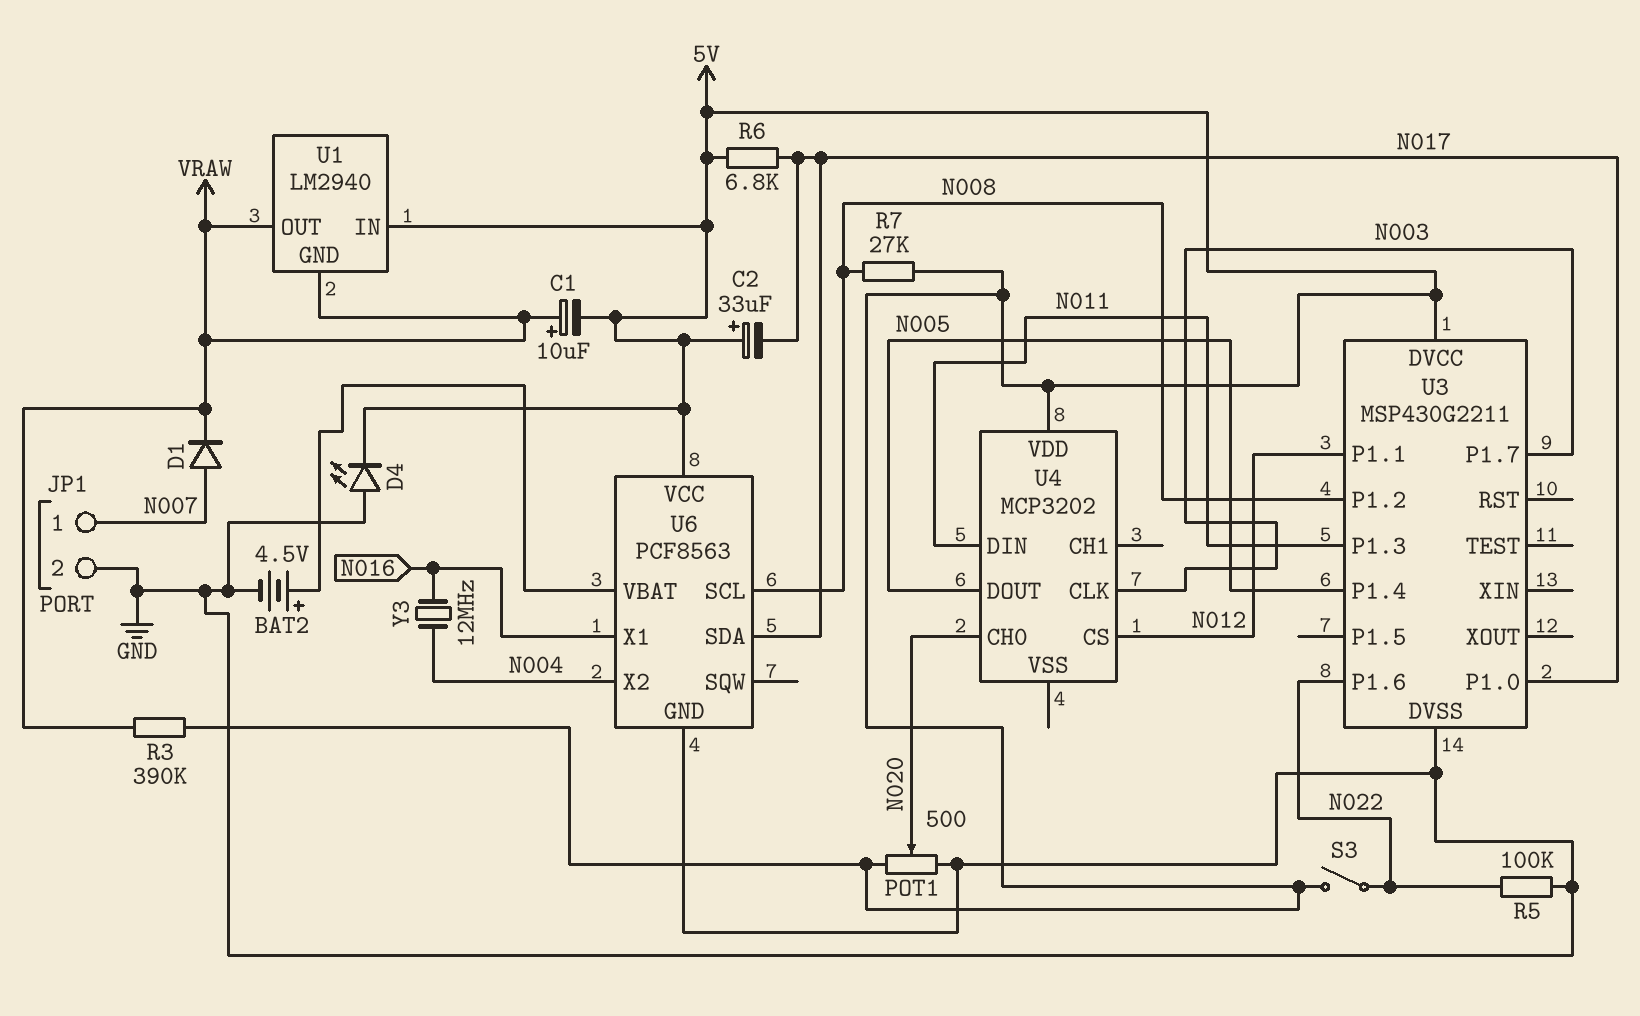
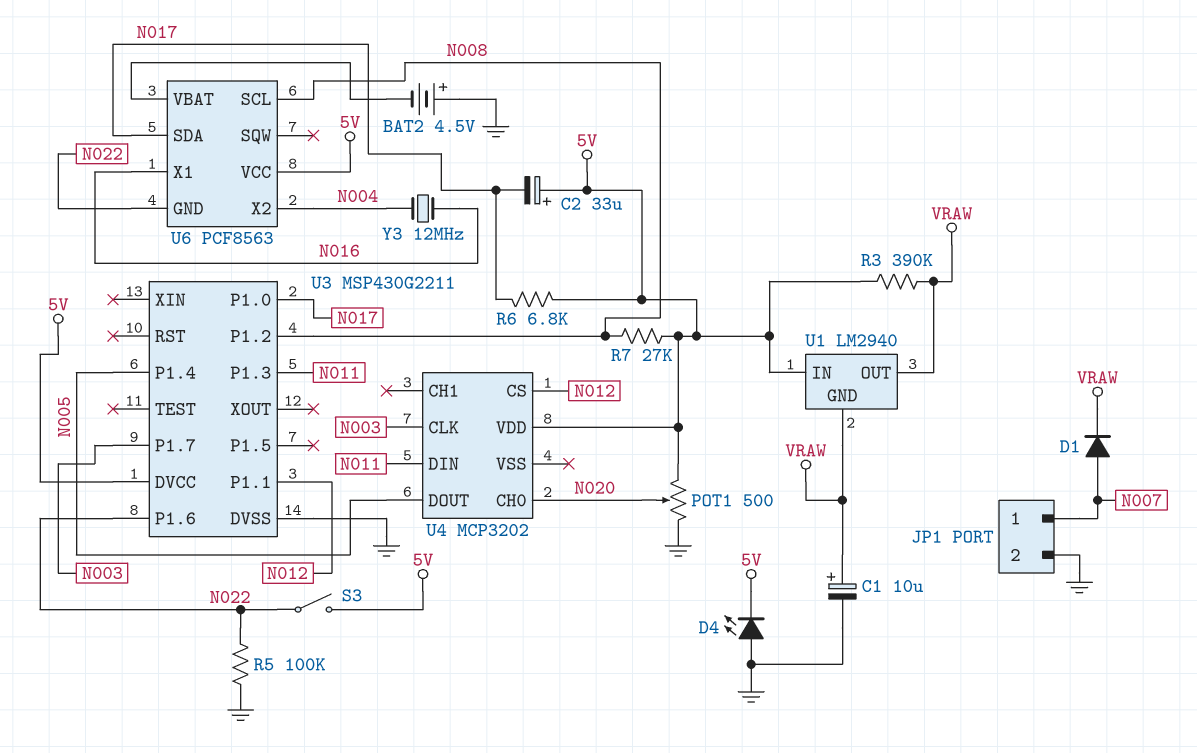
BAT2: 4.5V (plus U6/VBAT, minus GND) -> 4.5V (plus GND, minus U6/VBAT)
C1: 10uF (plus VRAW, minus 5V) -> 10uF (plus VRAW, minus GND)
U6 pin GND: GND -> N022

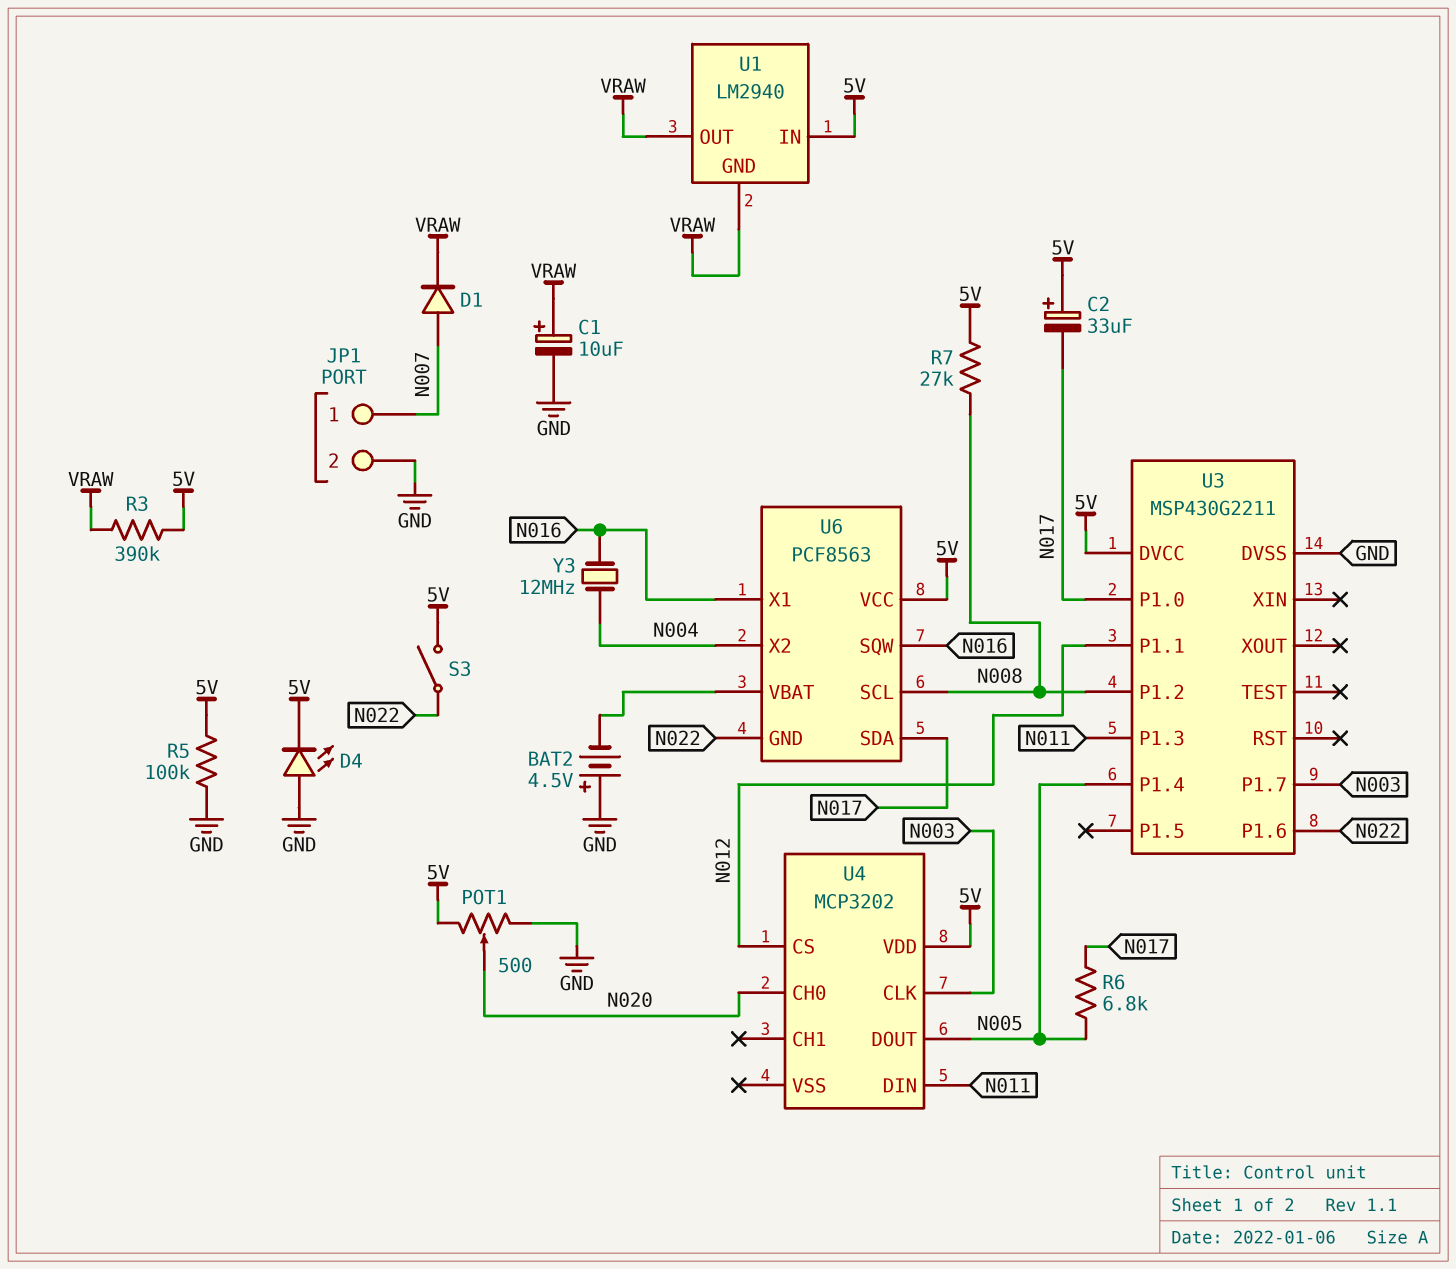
R5: 100k (GND, N022) -> 100k (5V, GND)
R6: 6.8k (5V, N017) -> 6.8k (N005, N017)
U6 pin SQW: none -> N016

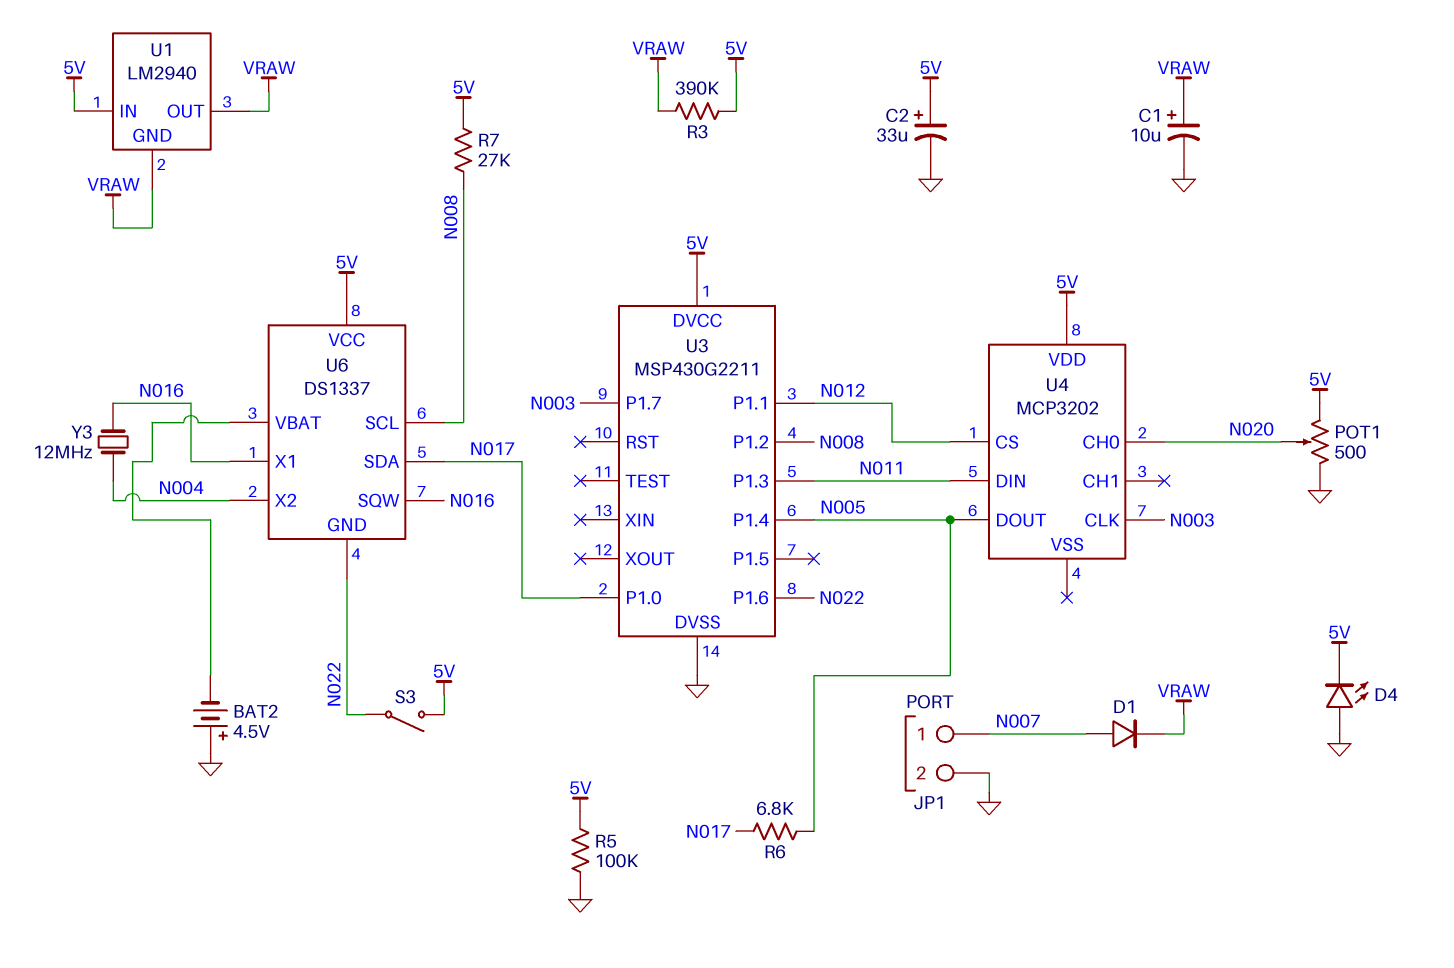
C2: 33uF (plus 5V, minus N017) -> 33uF (plus 5V, minus GND)
U6: PCF8563 -> DS1337

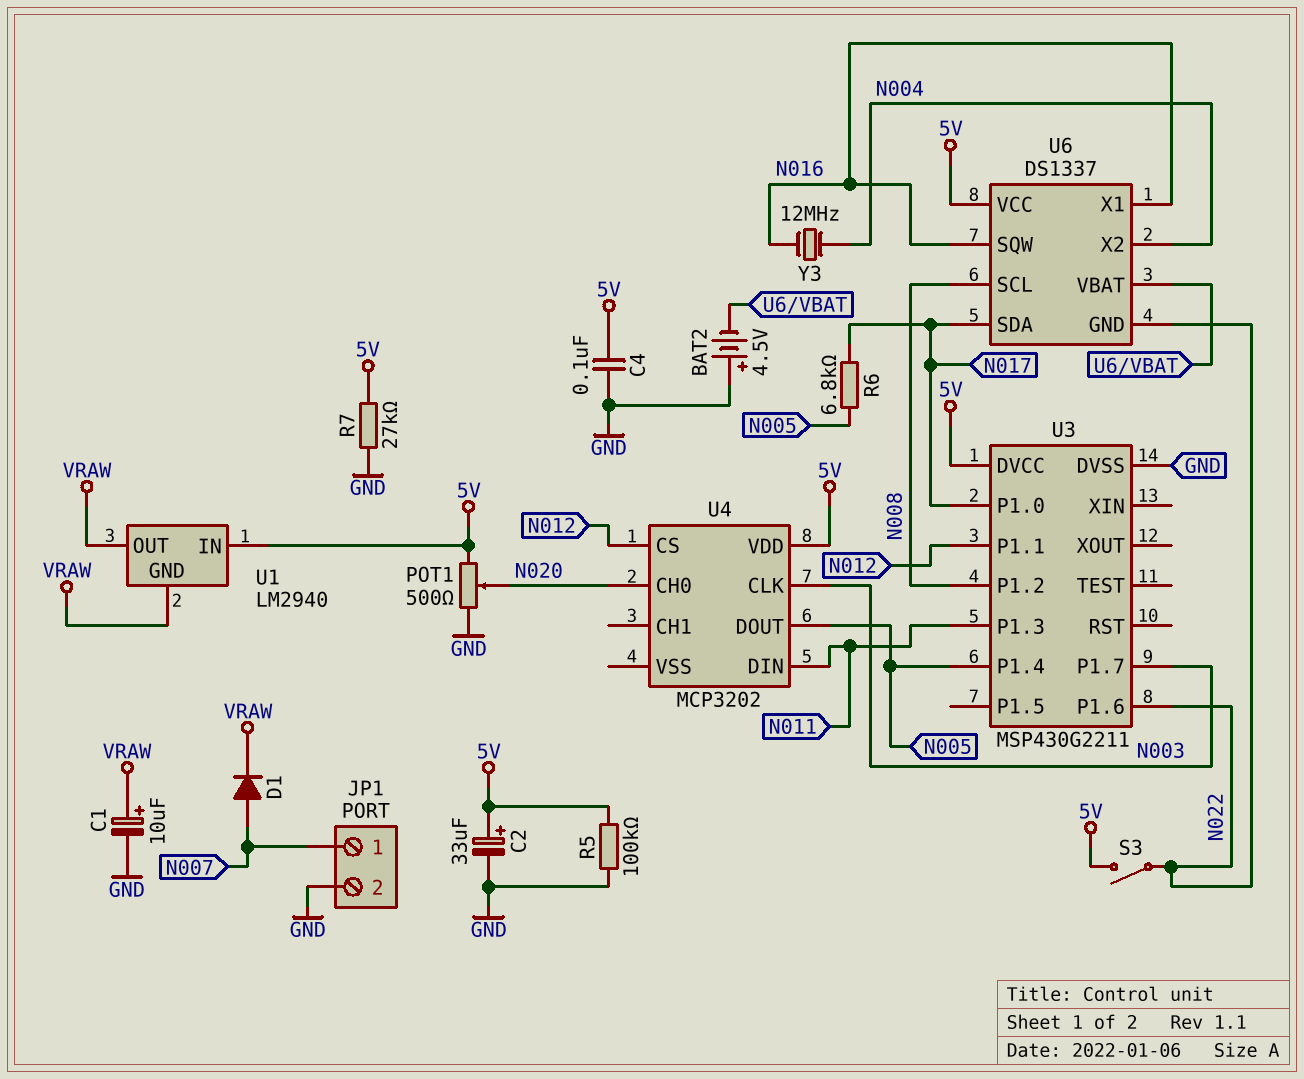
C4: none -> 100nF (5V, GND)
D4: LED (A GND, K 5V) -> none
R3: 390k (5V, VRAW) -> none
R7: 27k (5V, N008) -> 27k (5V, GND)

